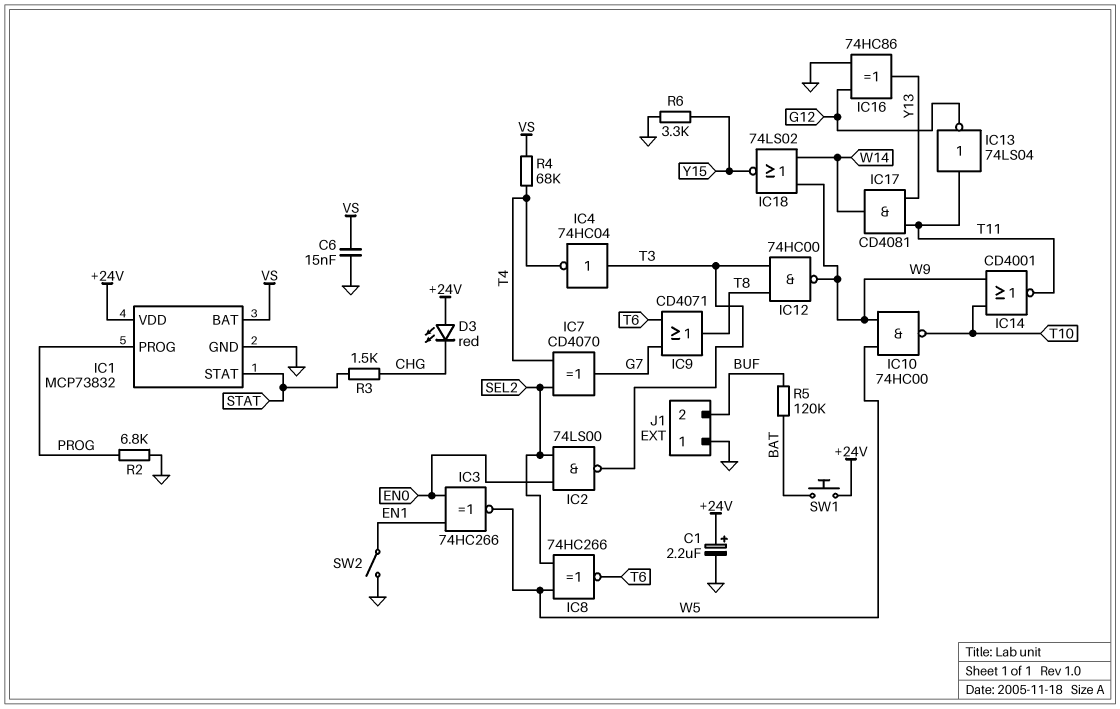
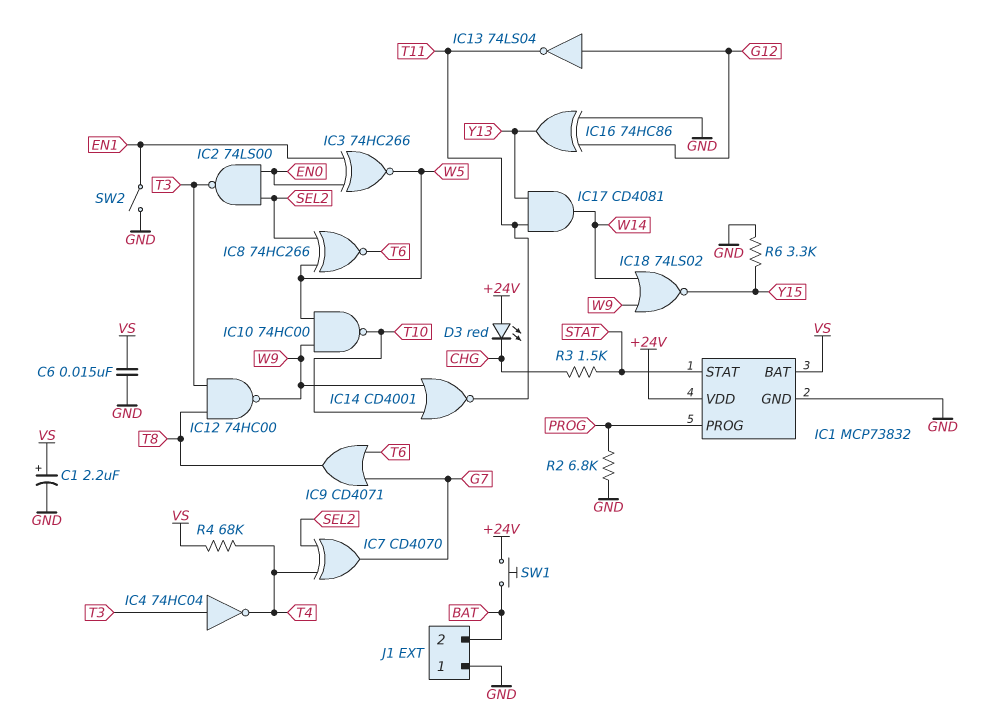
C1: 2.2uF (plus +24V, minus GND) -> 2.2uF (plus VS, minus GND)
IC13: NOT 74LS04 (in T11, out G12) -> NOT 74LS04 (in G12, out T11)
J1 pin 2: BUF -> BAT
R5: 120k (BAT, BUF) -> none

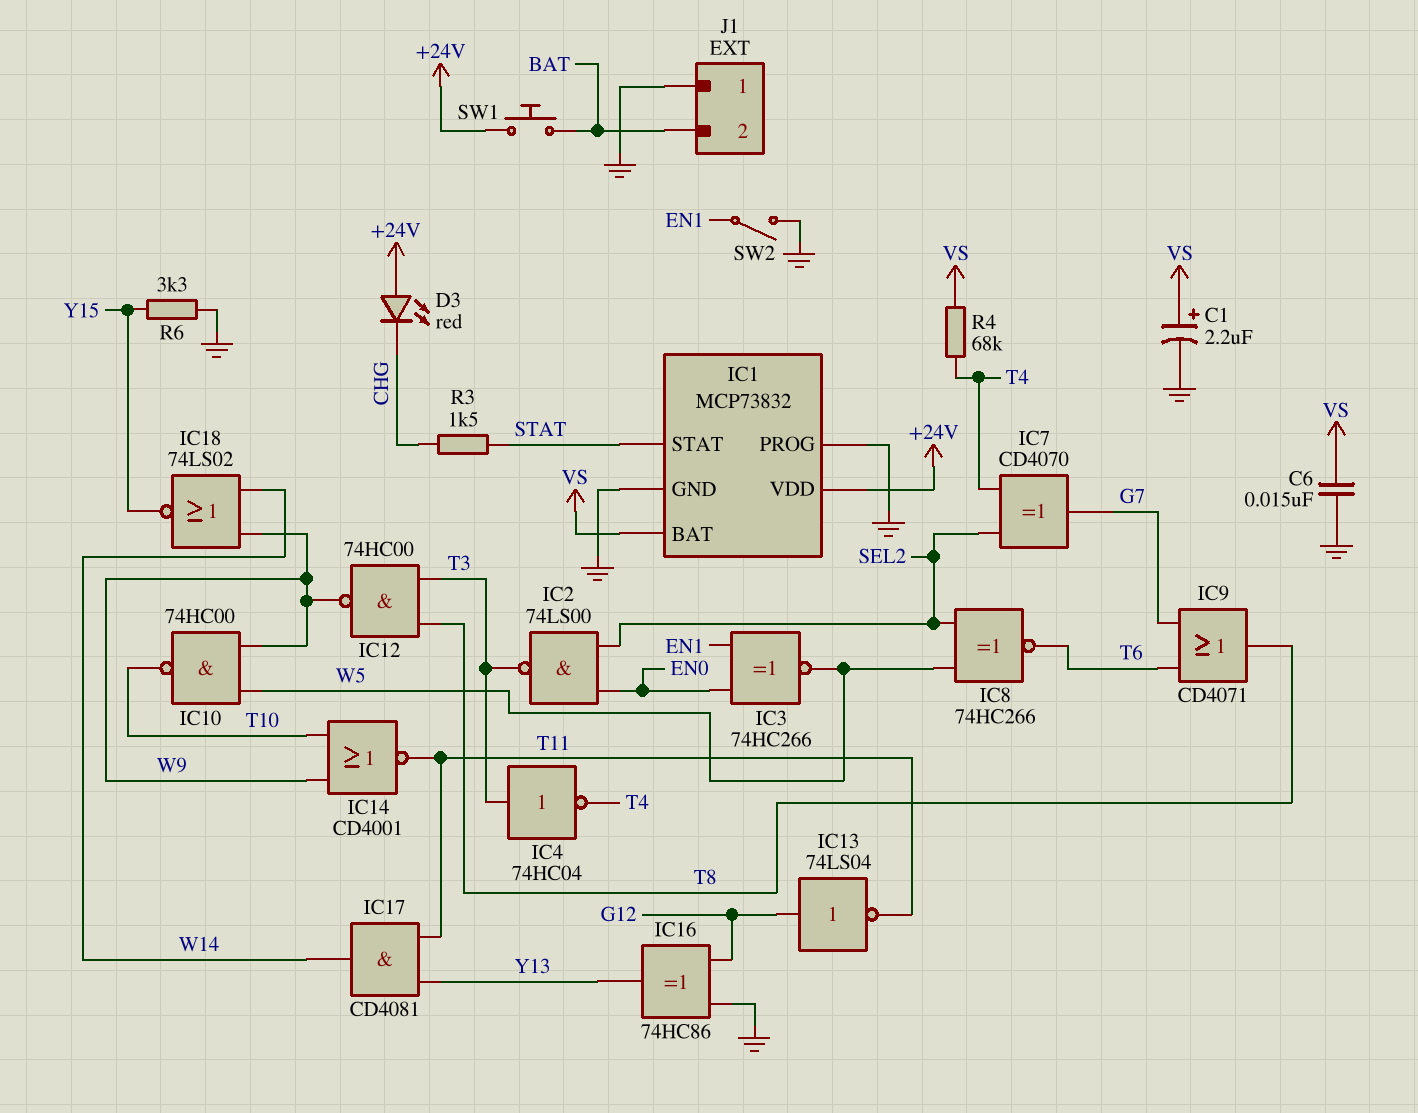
IC1 pin PROG: PROG -> GND
R2: 6.8k (GND, PROG) -> none

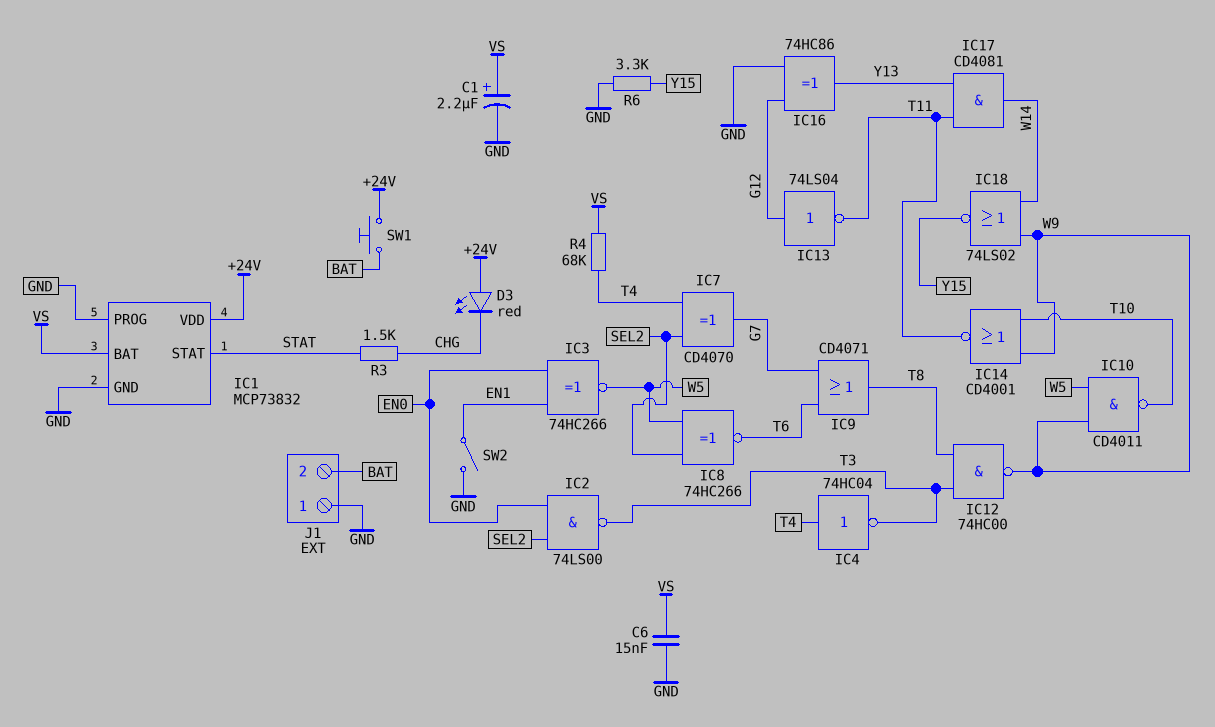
IC4: NOT 74HC04 (in T3, out T4) -> NOT 74HC04 (in T4, out T3)
IC10: NAND 74HC00 (in W5, in W9, out T10) -> NAND CD4011 (in W5, in W9, out T10)

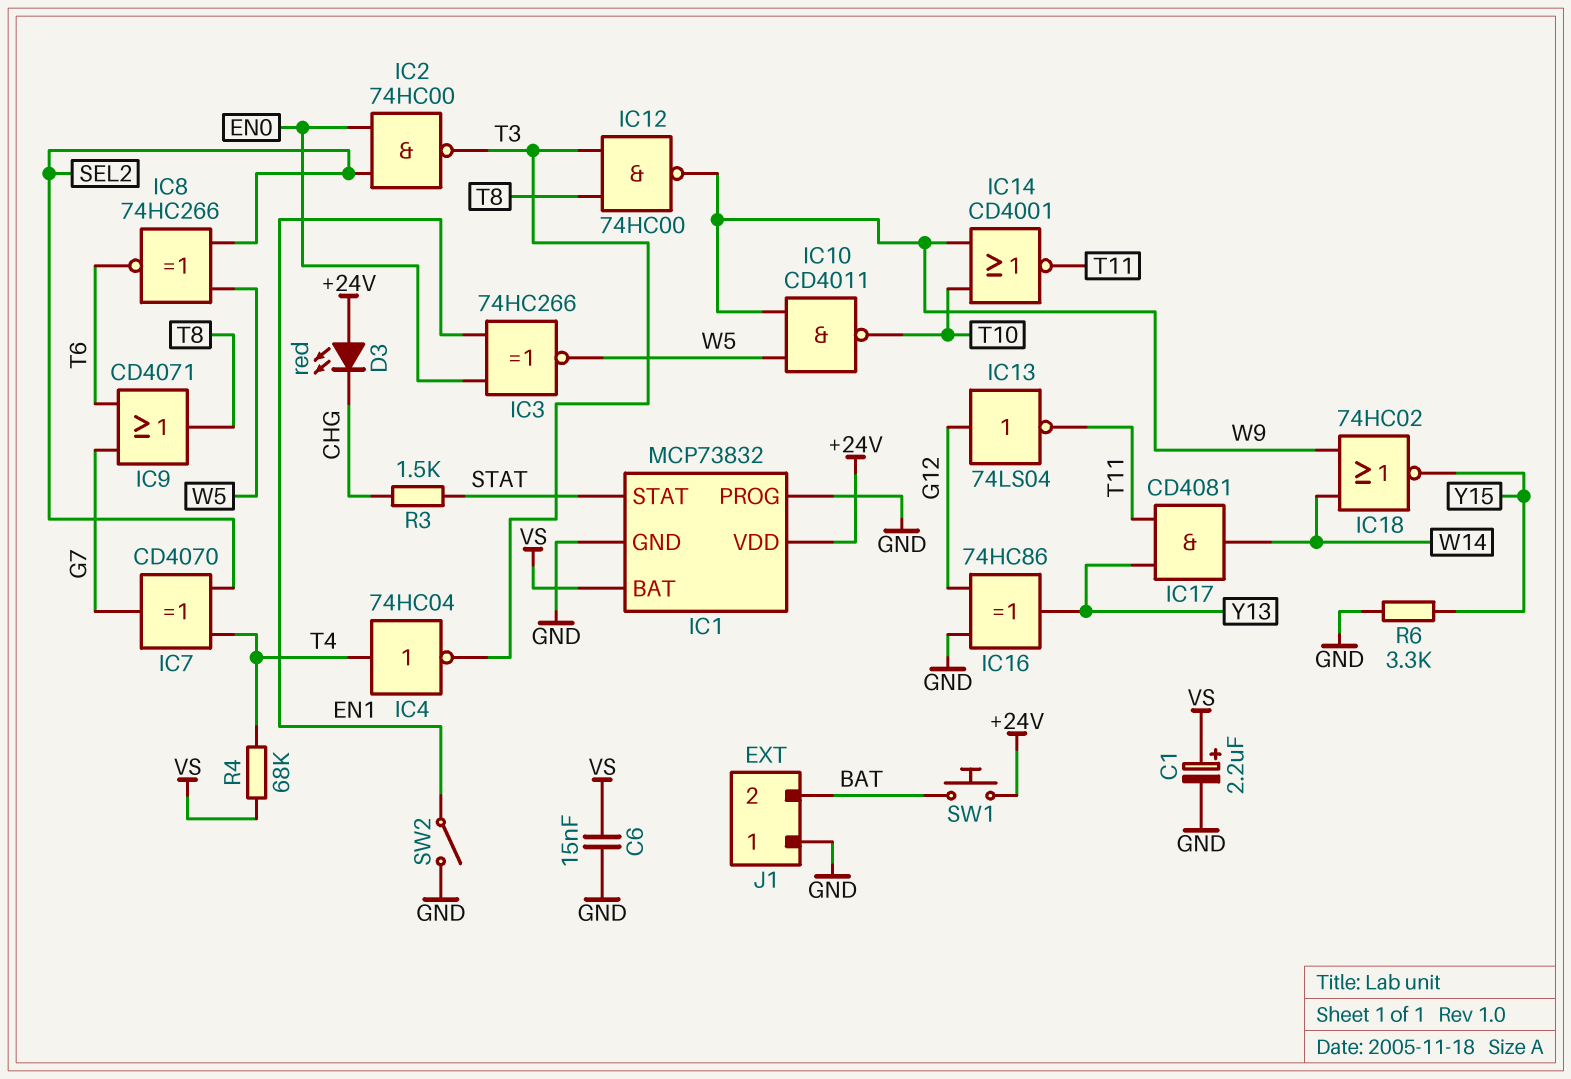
IC2: NAND 74LS00 (in EN0, in SEL2, out T3) -> NAND 74HC00 (in EN0, in SEL2, out T3)
IC18: NOR 74LS02 (in W9, in W14, out Y15) -> NOR 74HC02 (in W9, in W14, out Y15)

